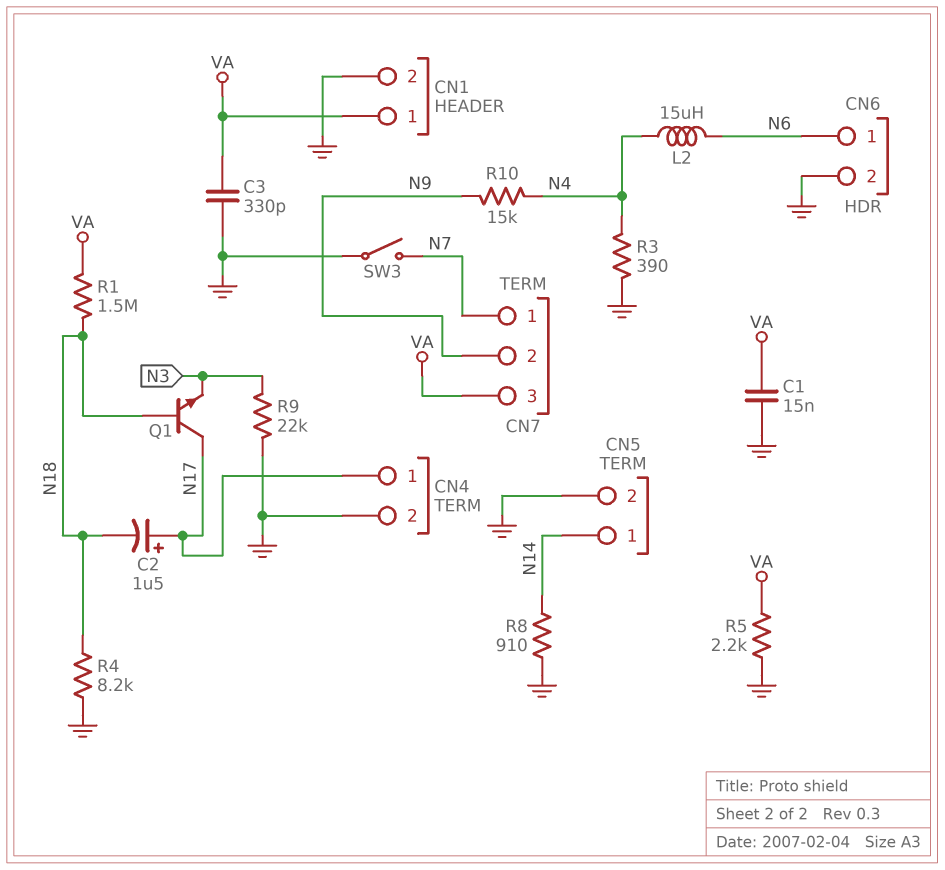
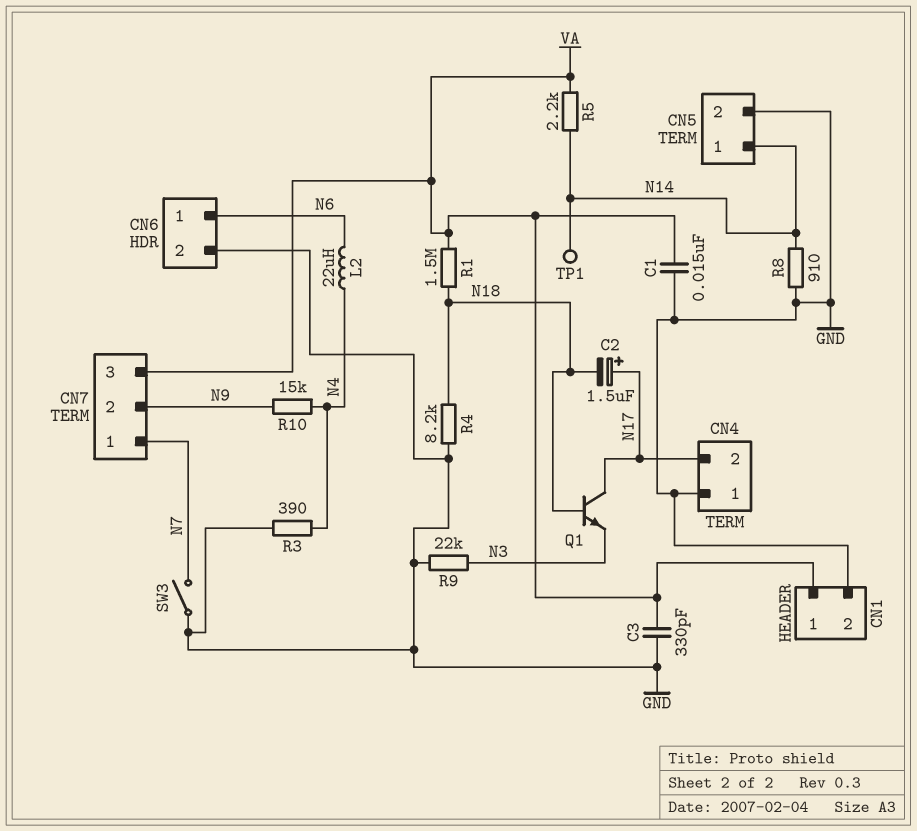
CN4 pin 1: N17 -> GND
CN4 pin 2: GND -> N17
L2: 15uH (N4, N6) -> 22uH (N4, N6)
R5: 2.2k (GND, VA) -> 2.2k (N14, VA)
TP1: none -> test point (N14)

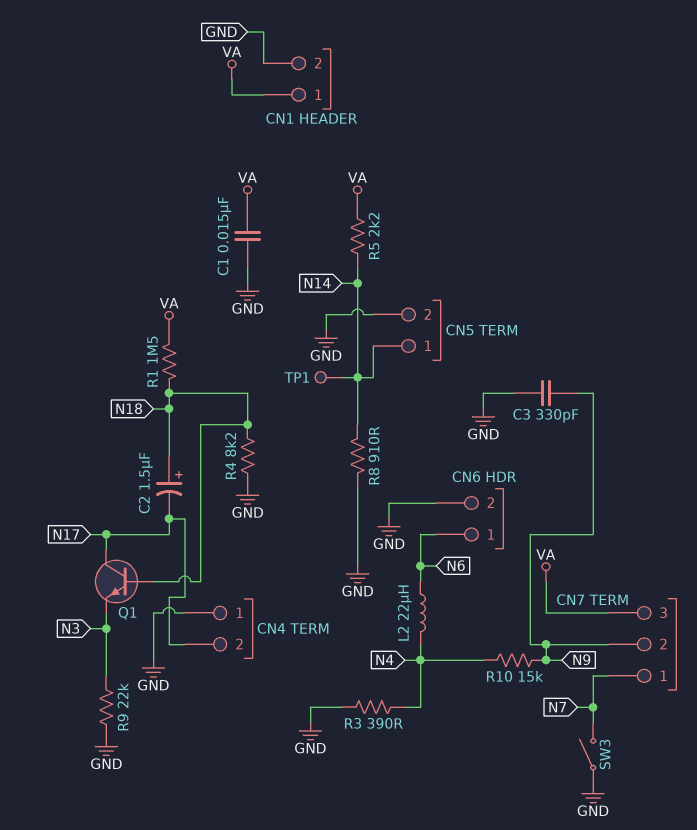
C2: 1.5uF (plus N17, minus N18) -> 1.5uF (plus N18, minus N17)
C3: 330pF (GND, VA) -> 330pF (GND, N9)

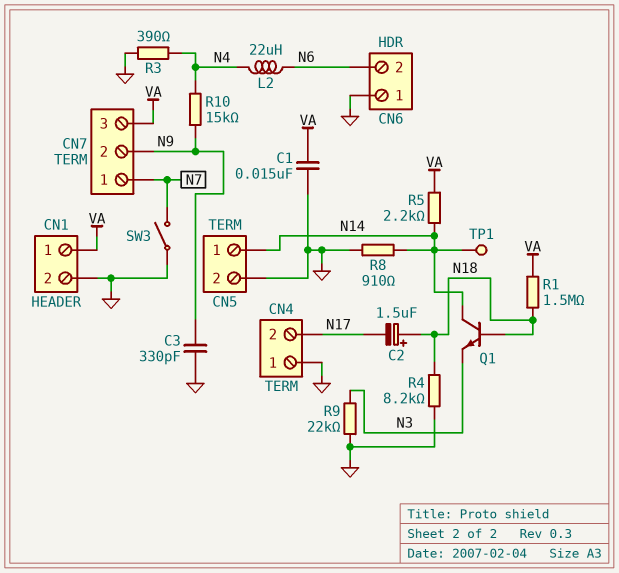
CN6 pin 1: N6 -> GND
CN6 pin 2: GND -> N6
Q1: NPN (B N18, C N17, E N3) -> NPN (B N18, C N14, E N3)

